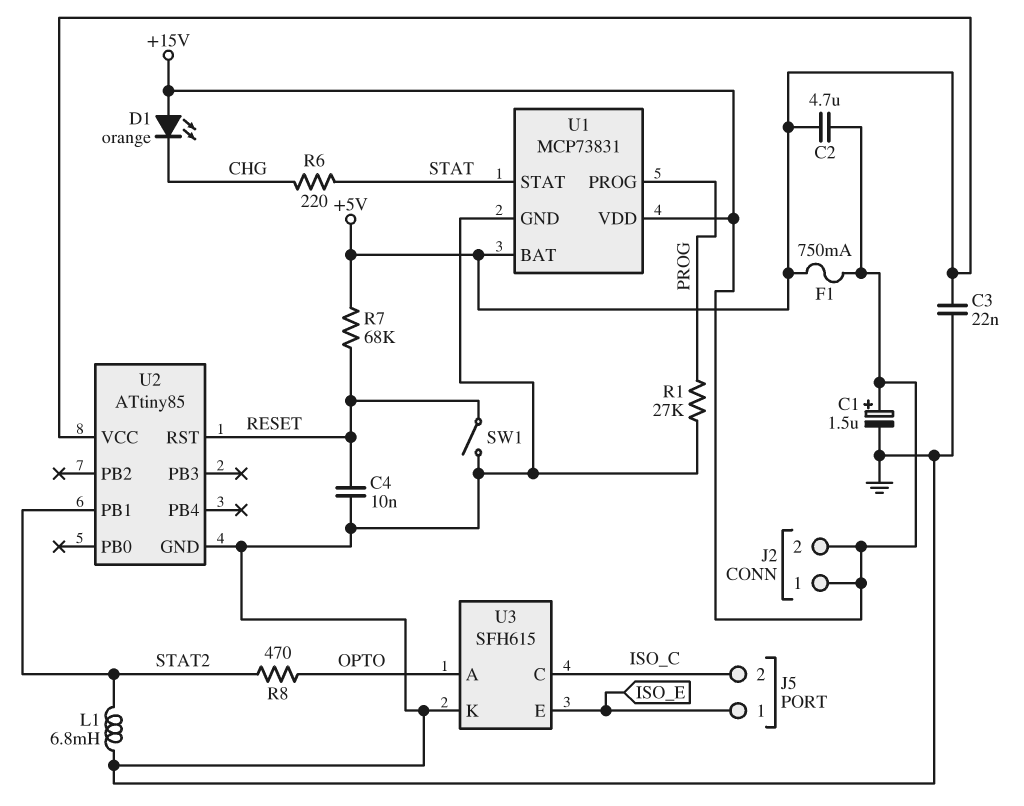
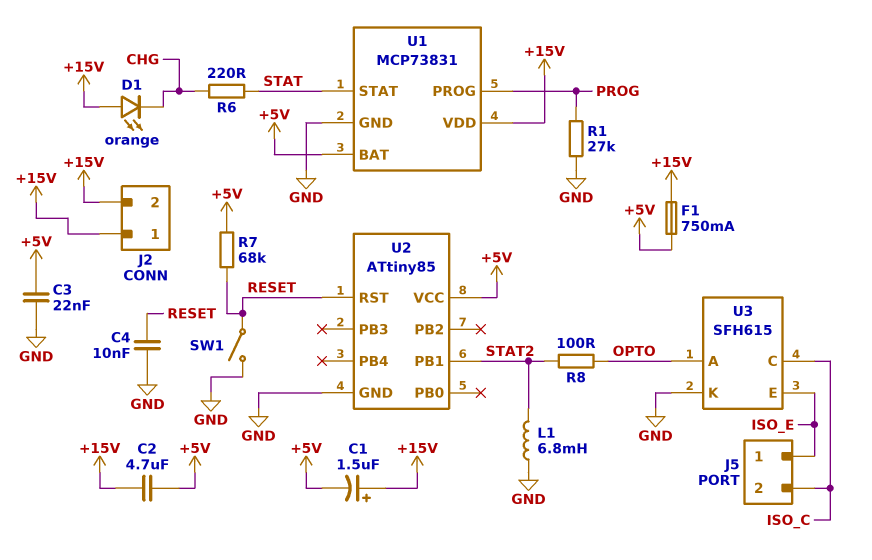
C1: 1.5uF (plus +15V, minus GND) -> 1.5uF (plus +15V, minus +5V)
R8: 470 (OPTO, STAT2) -> 100 (OPTO, STAT2)

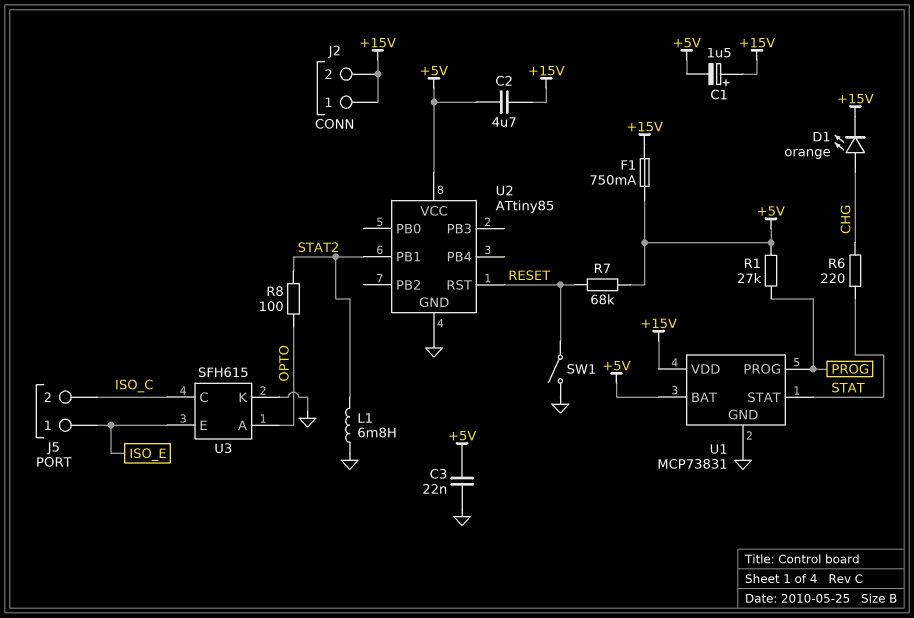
C4: 10nF (GND, RESET) -> none
D1: LED orange (A +15V, K CHG) -> LED orange (A CHG, K +15V)
R1: 27k (GND, PROG) -> 27k (+5V, PROG)

